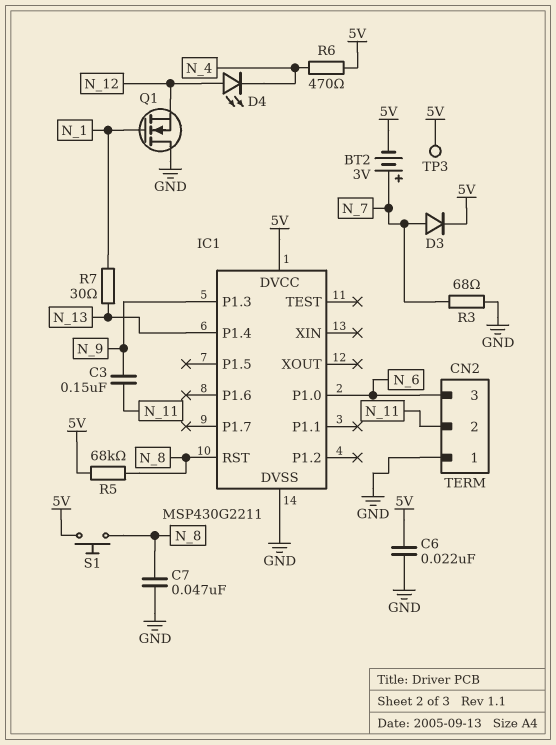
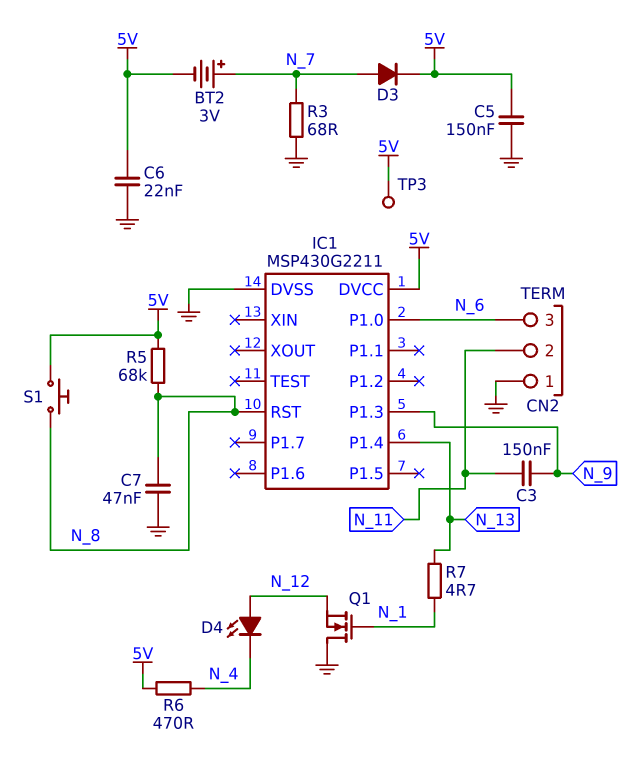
C5: none -> 150nF (5V, GND)
R7: 30 (N_1, N_13) -> 4.7 (N_1, N_13)

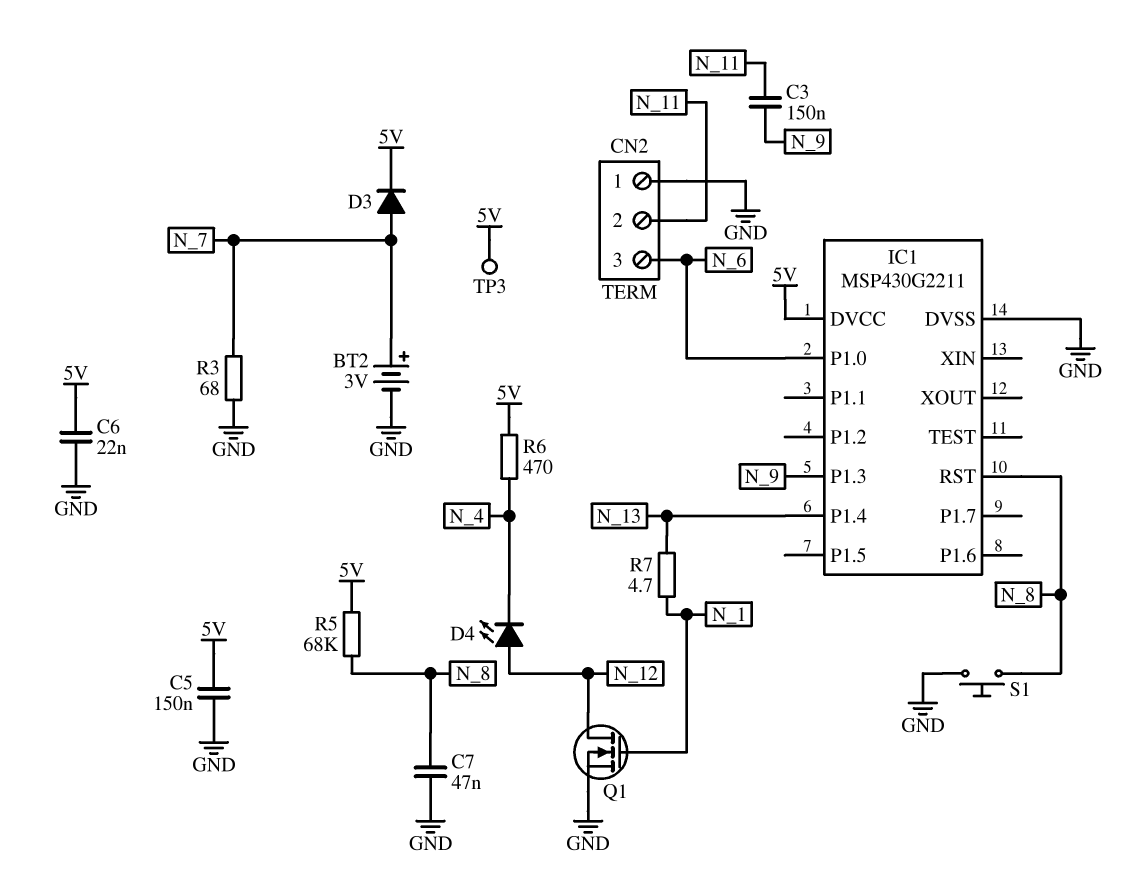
BT2: 3V (plus N_7, minus 5V) -> 3V (plus N_7, minus GND)
Q1: NMOS (G N_1, D GND, S N_12) -> NMOS (G N_1, D N_12, S GND)
S1: button (5V, N_8) -> button (GND, N_8)

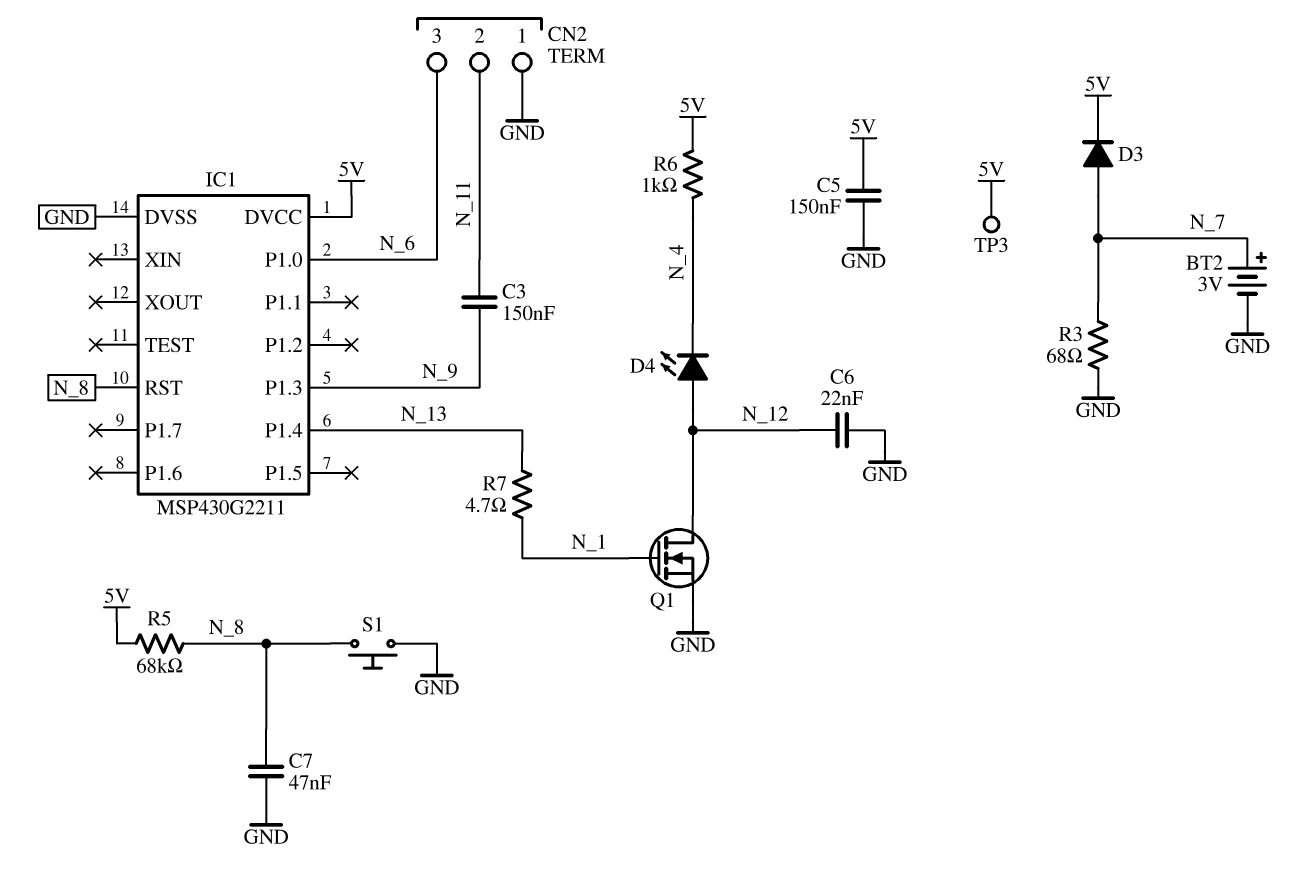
C6: 22nF (5V, GND) -> 22nF (GND, N_12)
R6: 470 (5V, N_4) -> 1k (5V, N_4)

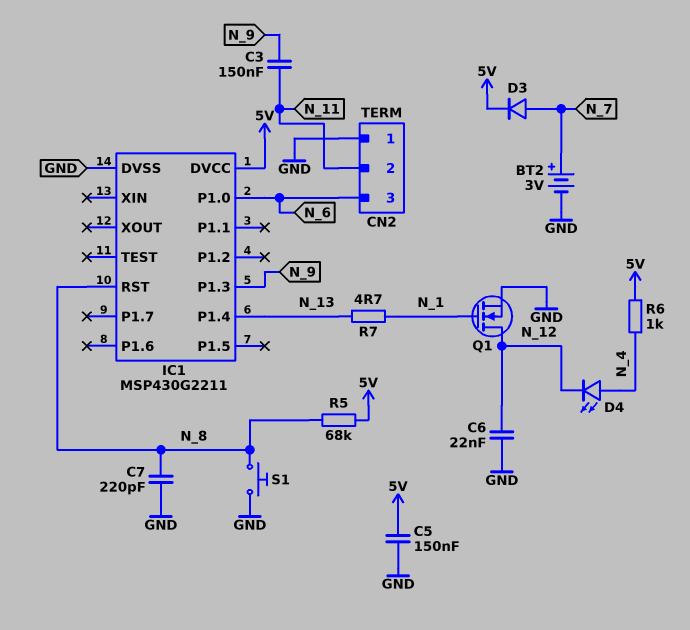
C7: 47nF (GND, N_8) -> 220pF (GND, N_8)
D4: LED (A N_12, K N_4) -> LED (A N_4, K N_12)
R3: 68 (GND, N_7) -> none
TP3: test point (5V) -> none

